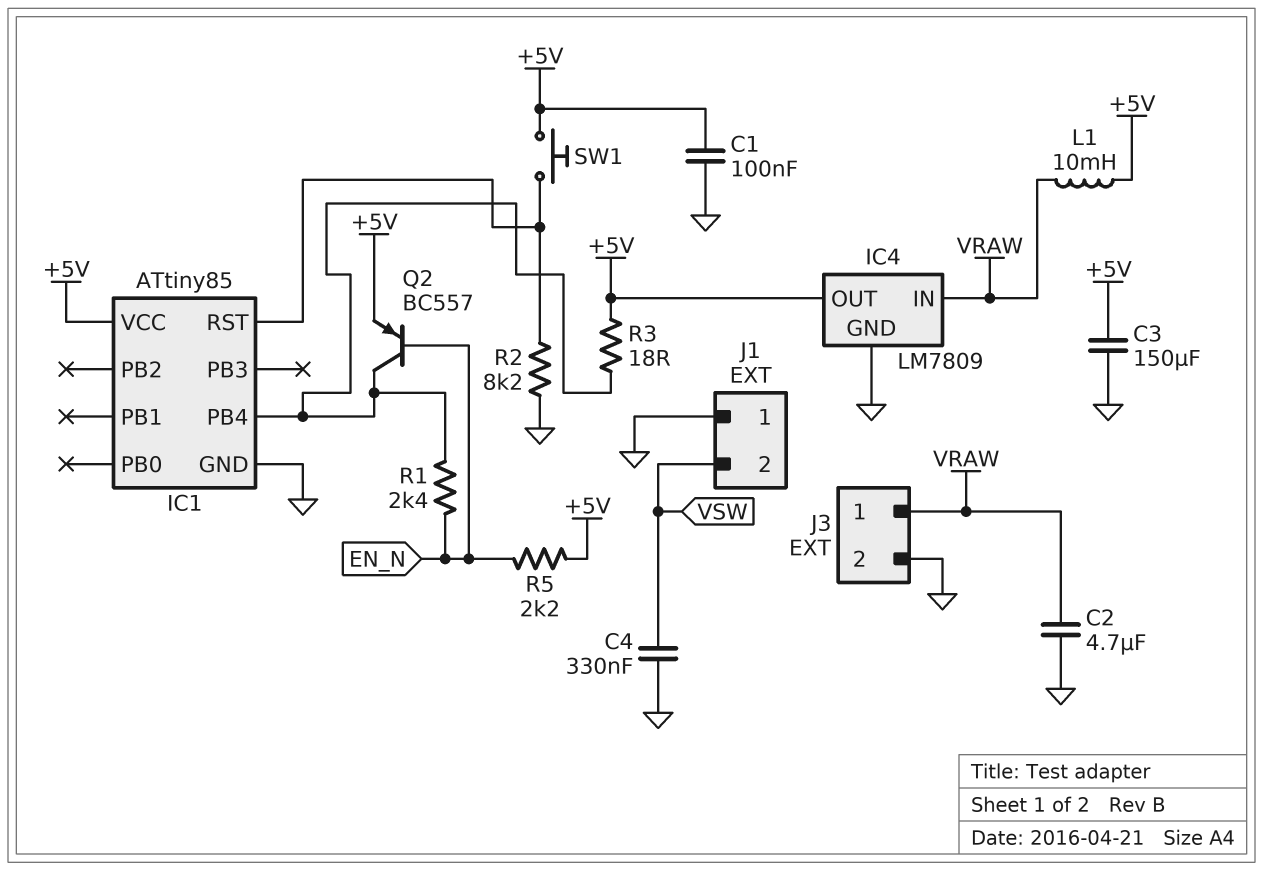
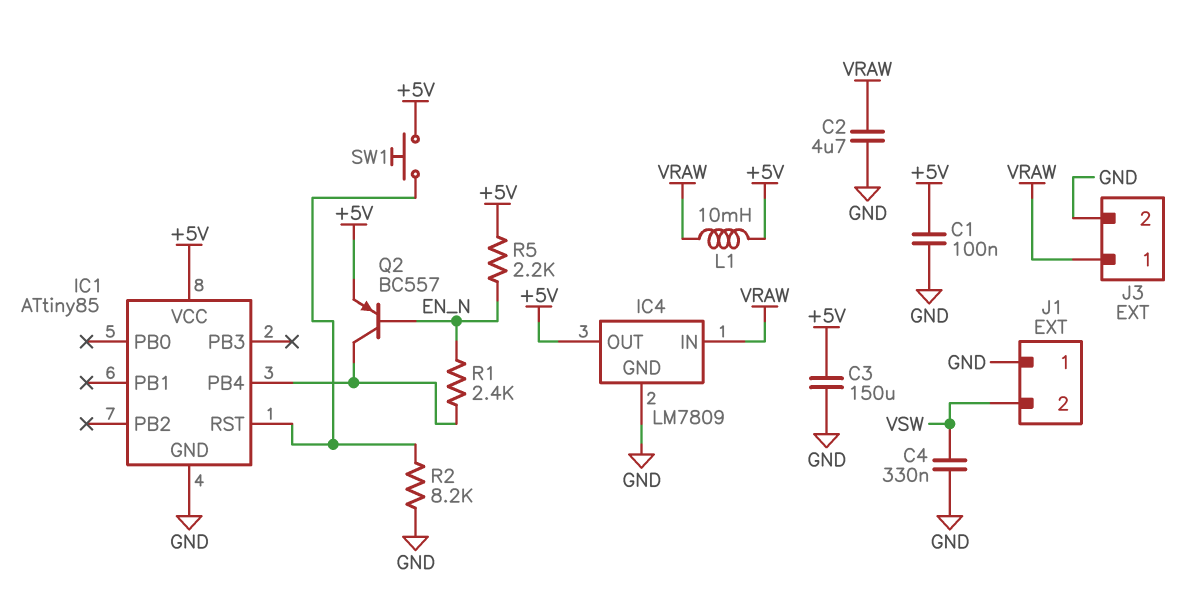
R3: 18 (+5V, IC1/PB4) -> none

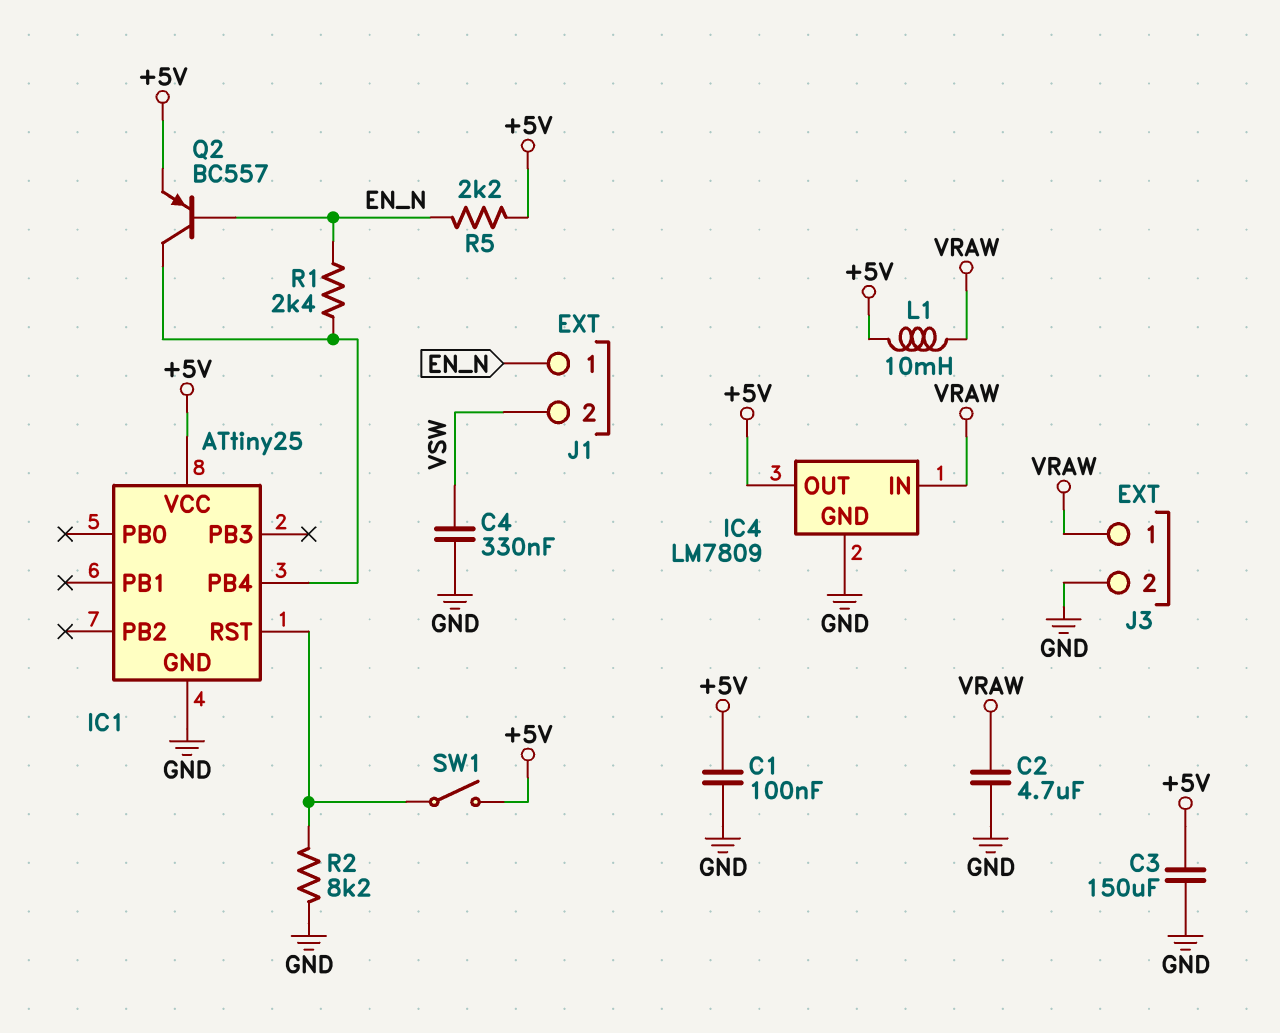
IC1: ATtiny85 -> ATtiny25
J1 pin 1: GND -> EN_N
SW1: button (+5V, IC1/RST) -> switch (+5V, IC1/RST)

